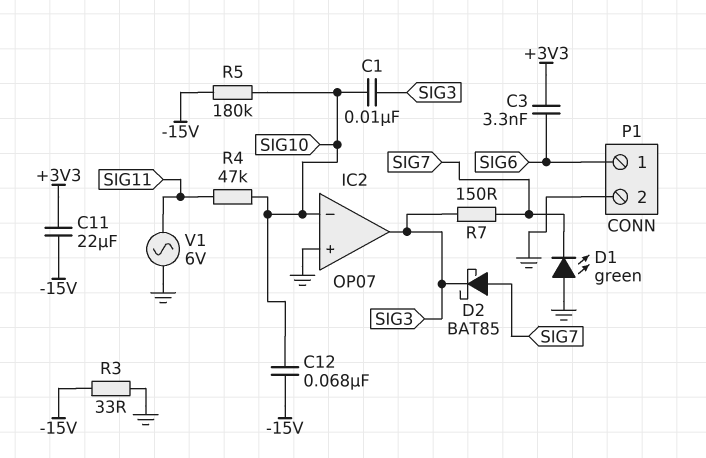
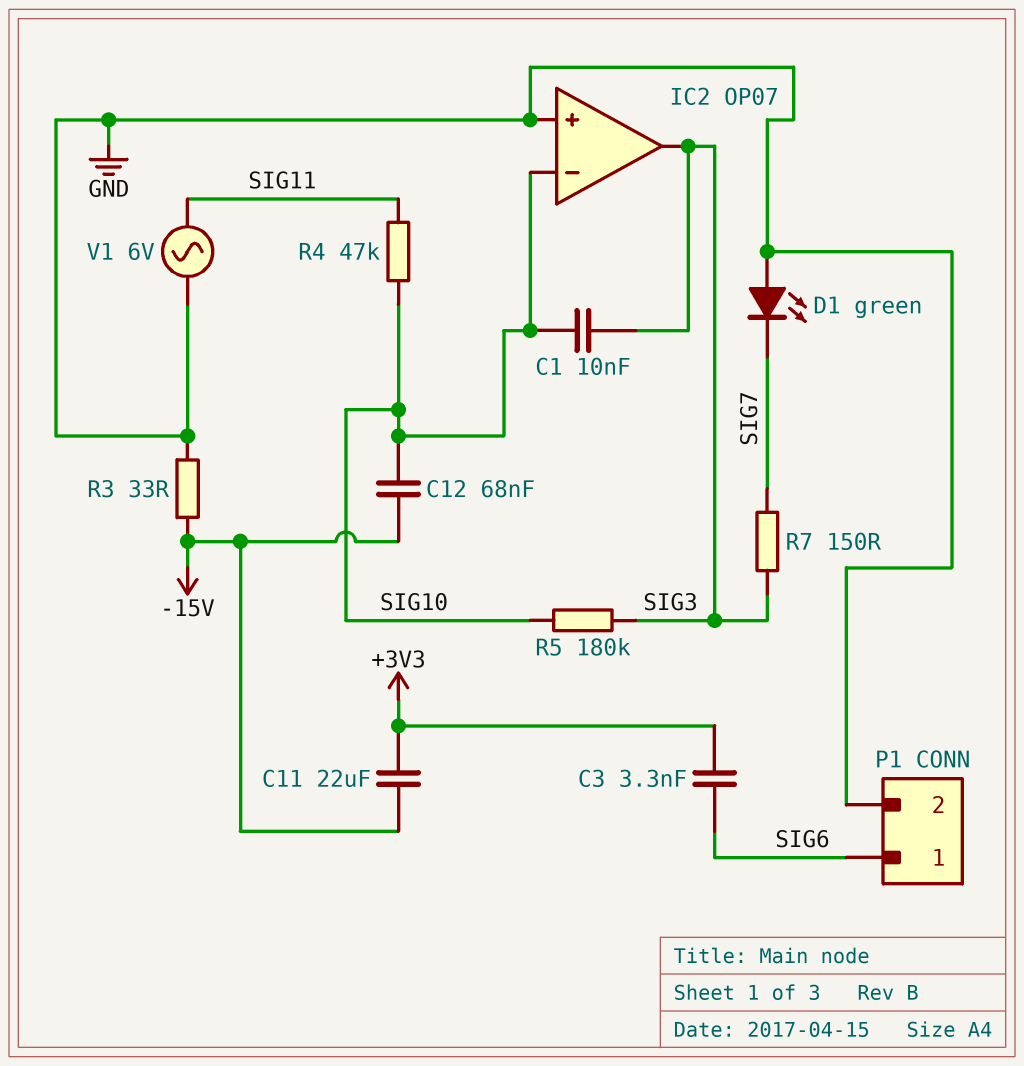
D2: schottky BAT85 (A SIG7, K SIG3) -> none
R5: 180k (-15V, SIG10) -> 180k (SIG3, SIG10)

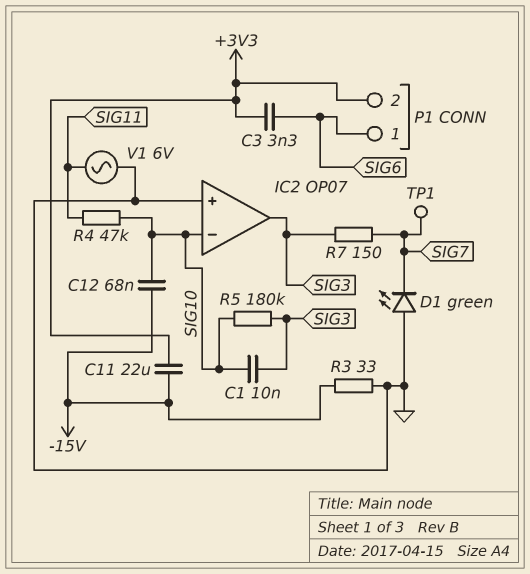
P1 pin 2: GND -> +3V3
TP1: none -> test point (SIG7)

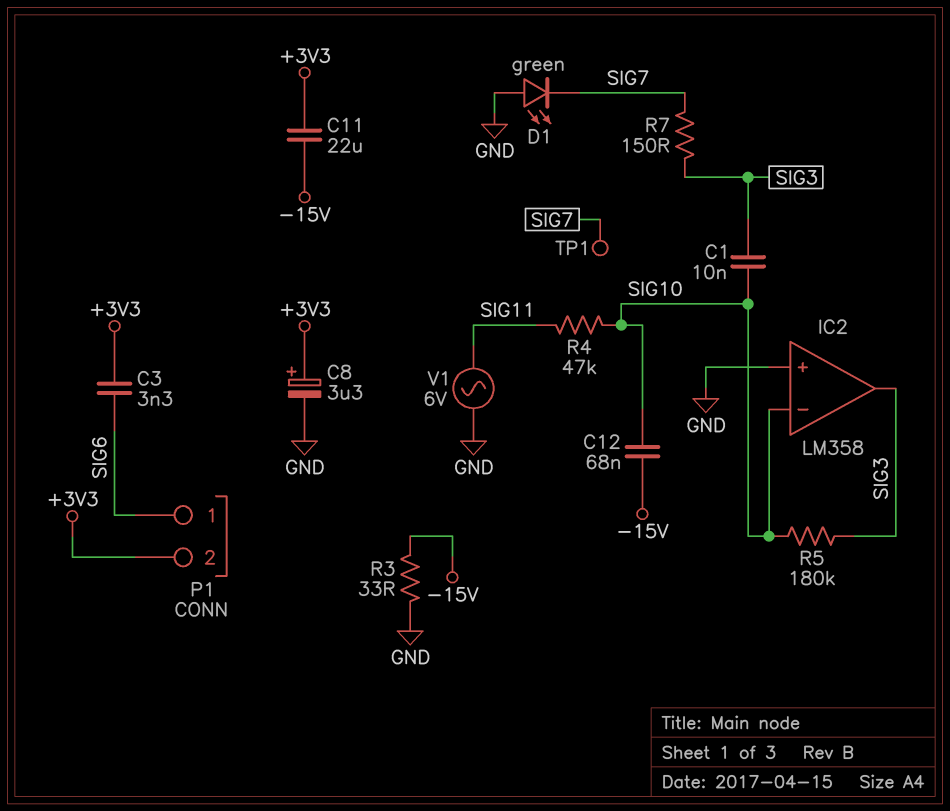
C8: none -> 3.3uF (plus +3V3, minus GND)
IC2: OP07 -> LM358

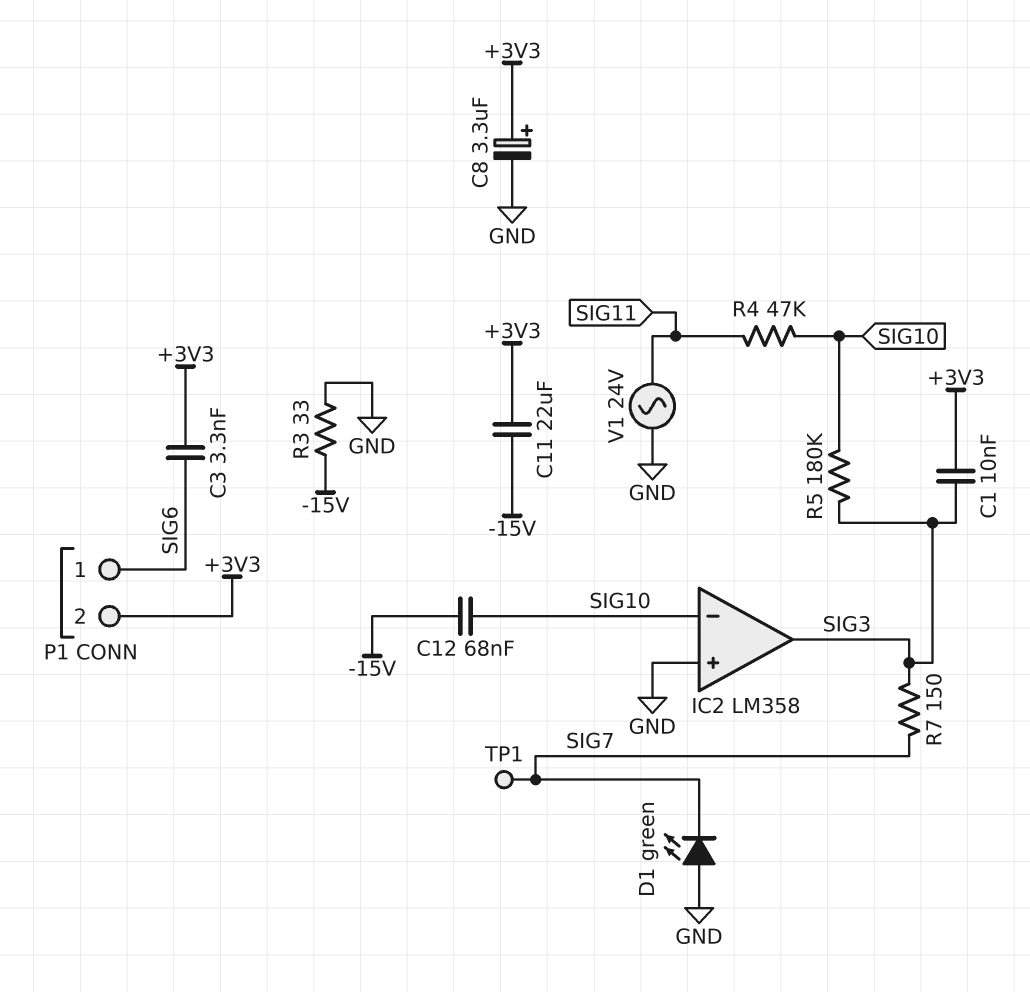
C1: 10nF (SIG3, SIG10) -> 10nF (+3V3, SIG3)
V1: AC 6V (GND, SIG11) -> AC 24V (GND, SIG11)

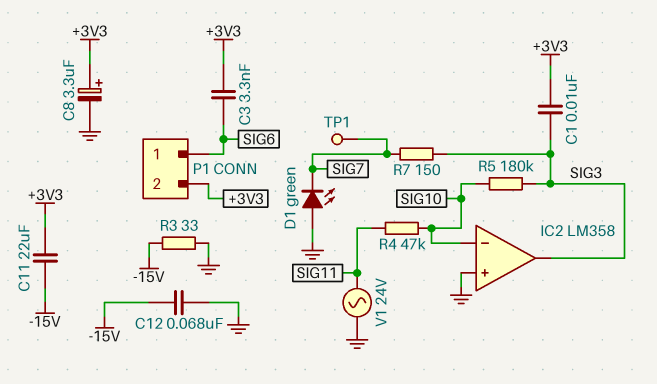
C12: 68nF (-15V, SIG10) -> 68nF (-15V, GND)

